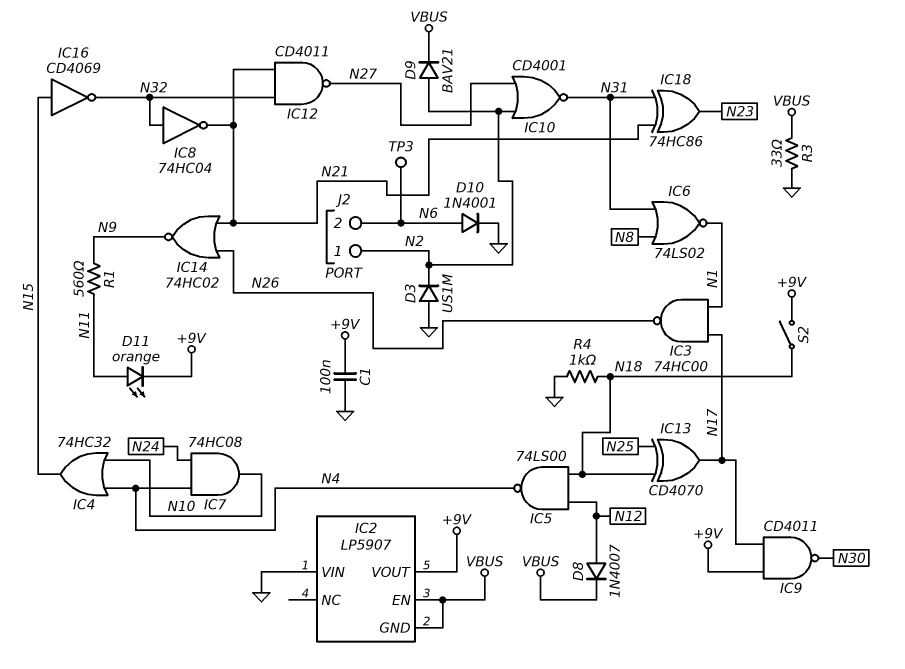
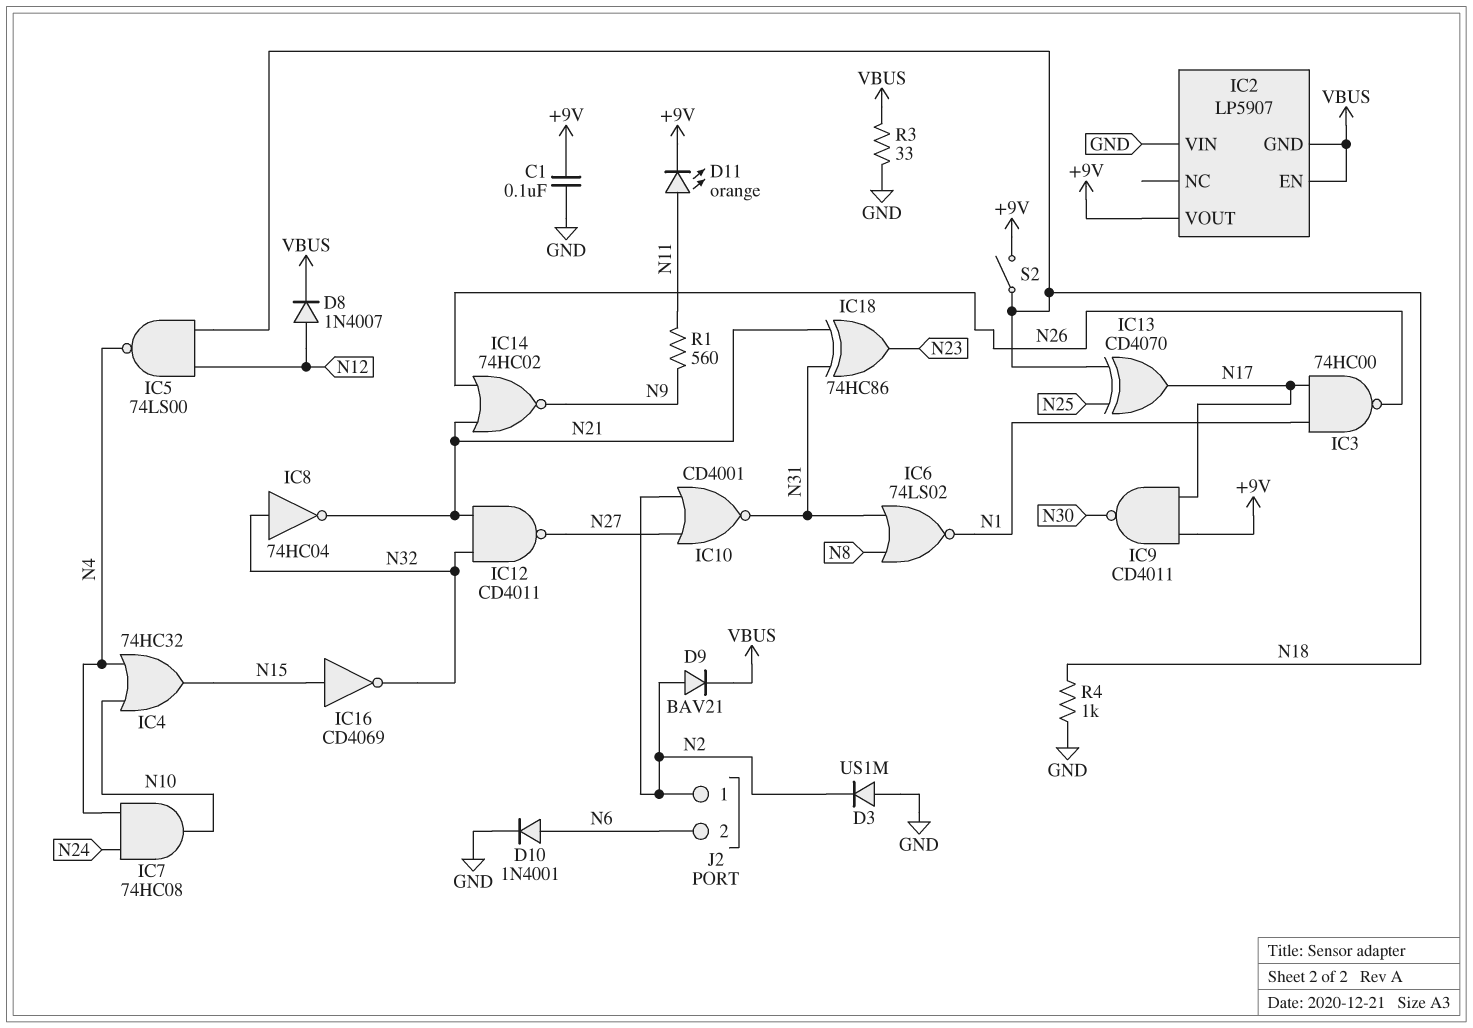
TP3: test point (N6) -> none

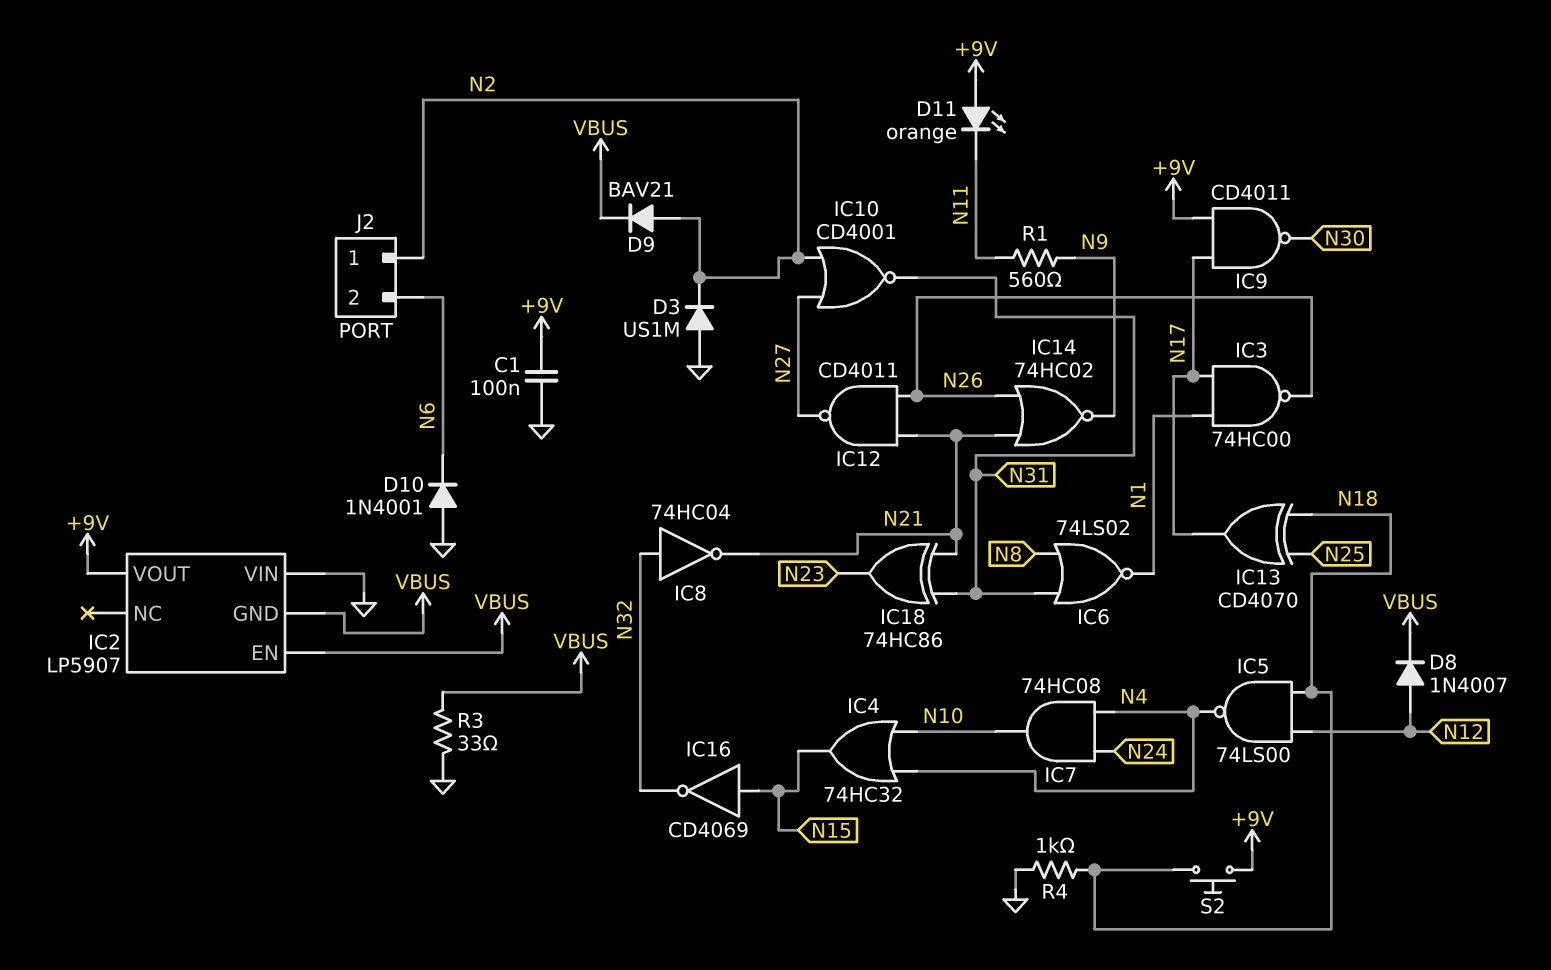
D10: diode 1N4001 (A N6, K GND) -> diode 1N4001 (A GND, K N6)
D11: LED orange (A N11, K +9V) -> LED orange (A +9V, K N11)
IC12: NAND CD4011 (in N21, in N32, out N27) -> NAND CD4011 (in N21, in N26, out N27)
S2: switch (+9V, N18) -> button (+9V, N18)

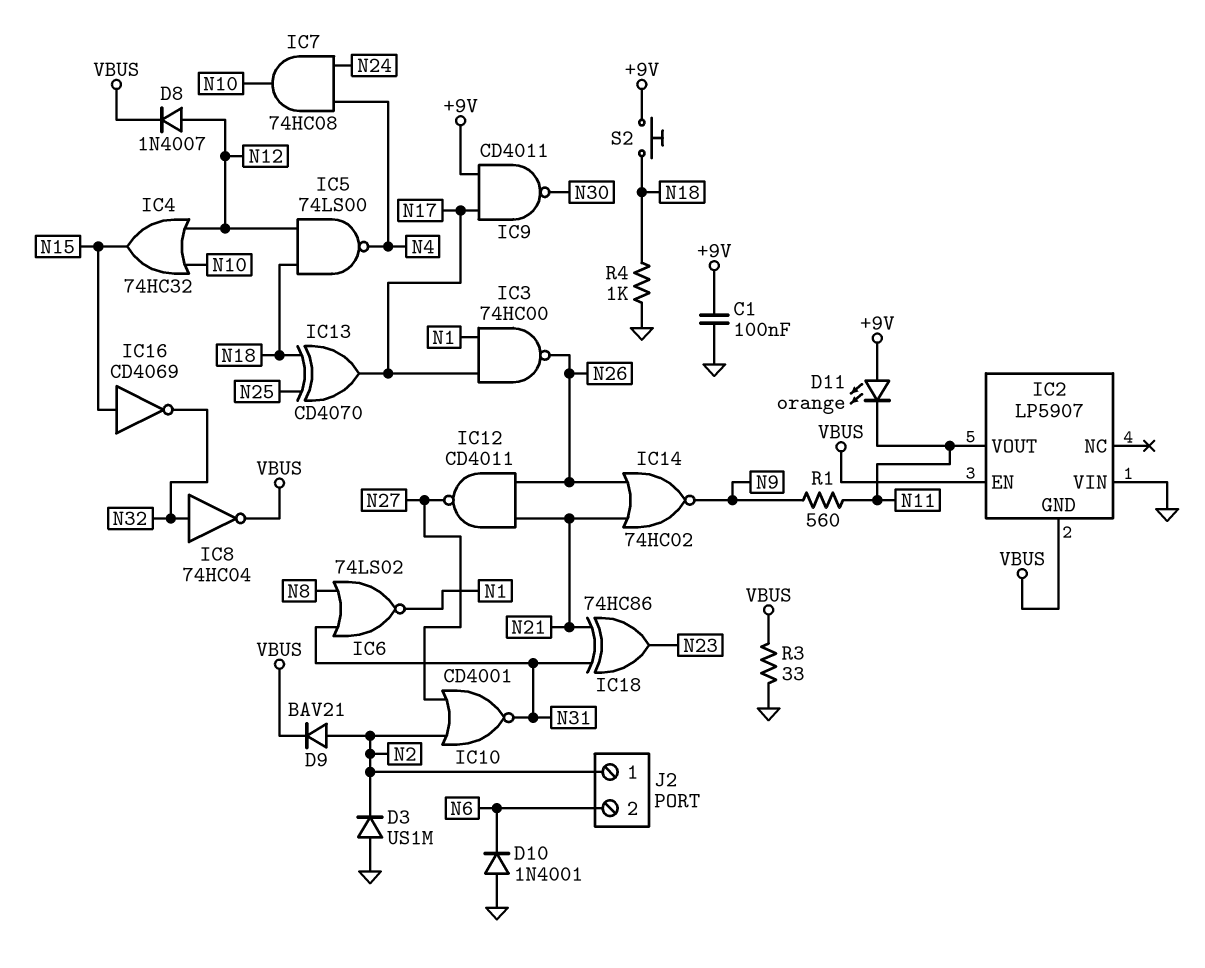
IC2 pin VOUT: +9V -> N11
IC4: OR 74HC32 (in N4, in N10, out N15) -> OR 74HC32 (in N10, in N12, out N15)
IC8: NOT 74HC04 (in N32, out N21) -> NOT 74HC04 (in N32, out VBUS)

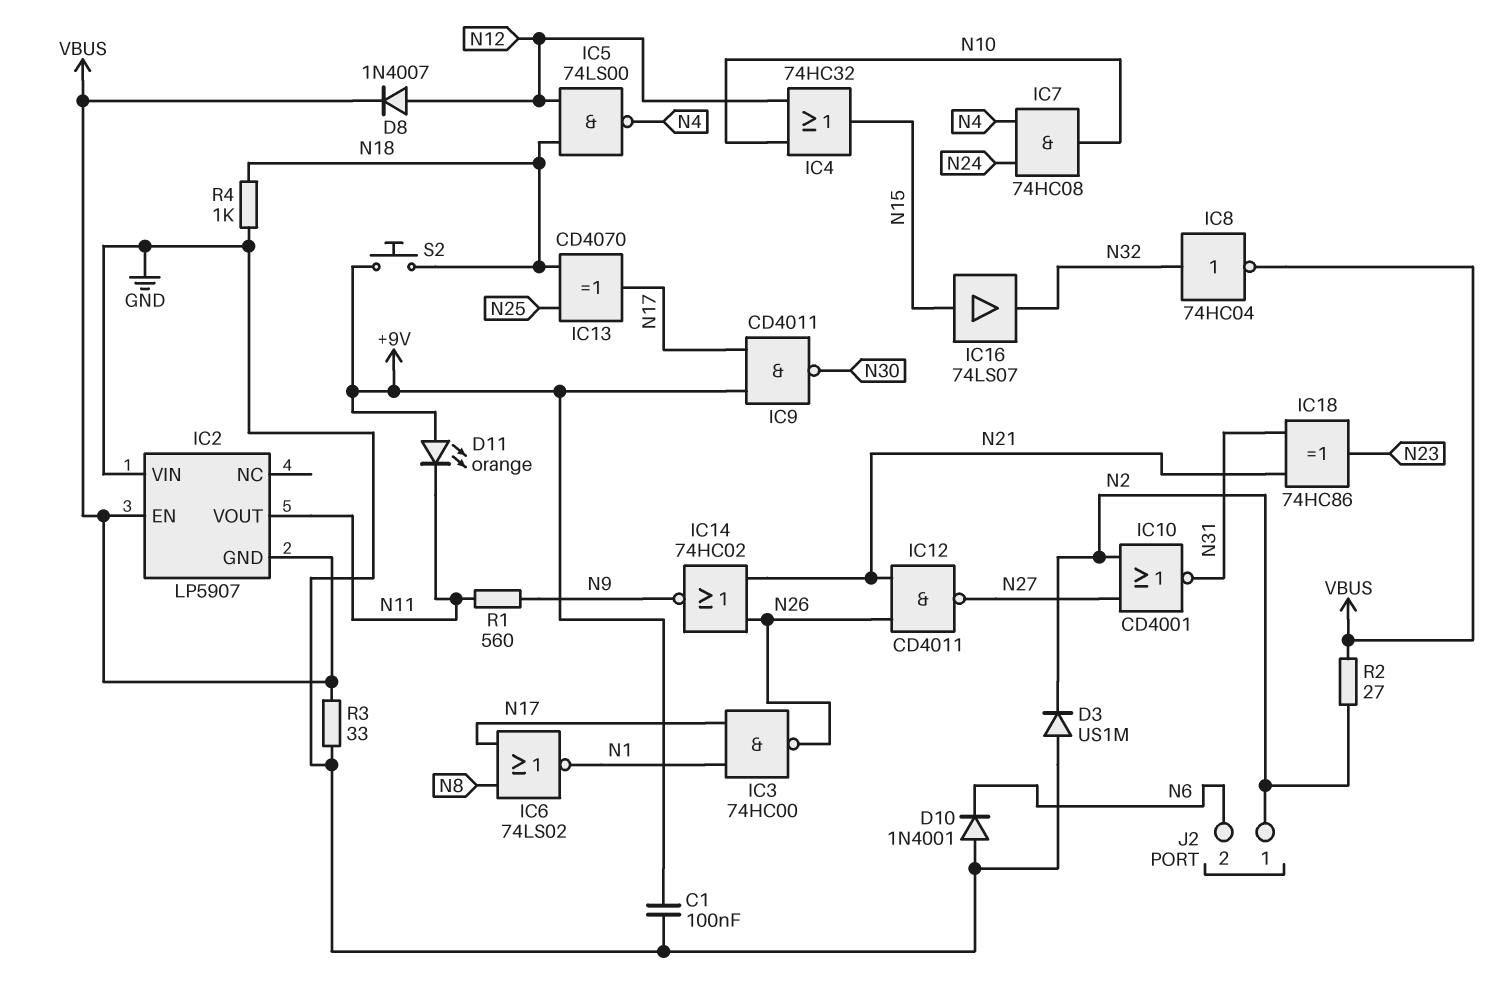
D9: diode BAV21 (A N2, K VBUS) -> none
IC6: NOR 74LS02 (in N8, in N31, out N1) -> NOR 74LS02 (in N8, in N17, out N1)
IC16: NOT CD4069 (in N15, out N32) -> buffer 74LS07 (in N15, out N32)
R2: none -> 27 (N2, VBUS)

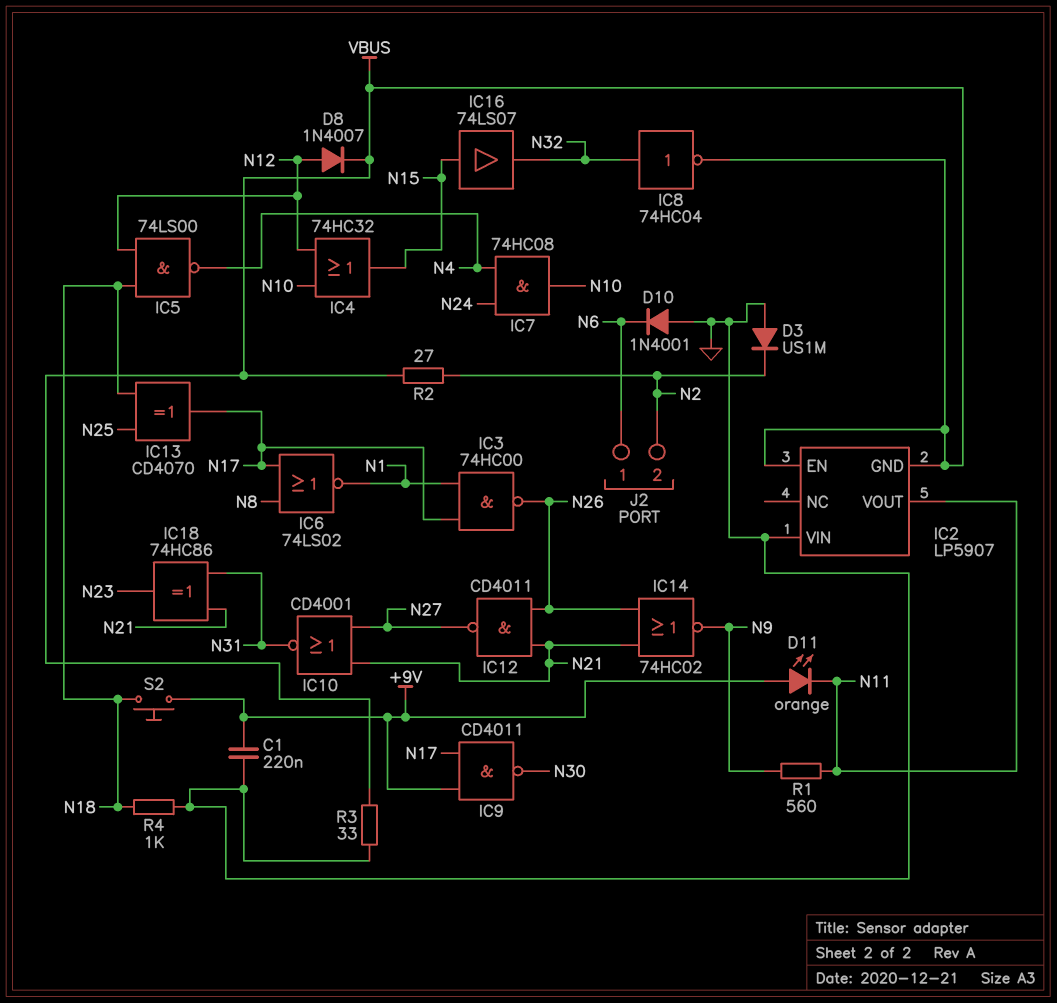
C1: 100nF (+9V, GND) -> 220nF (+9V, GND)
IC10: NOR CD4001 (in N2, in N27, out N31) -> NOR CD4001 (in N21, in N27, out N31)
J2 pin 1: N2 -> N6
J2 pin 2: N6 -> N2

